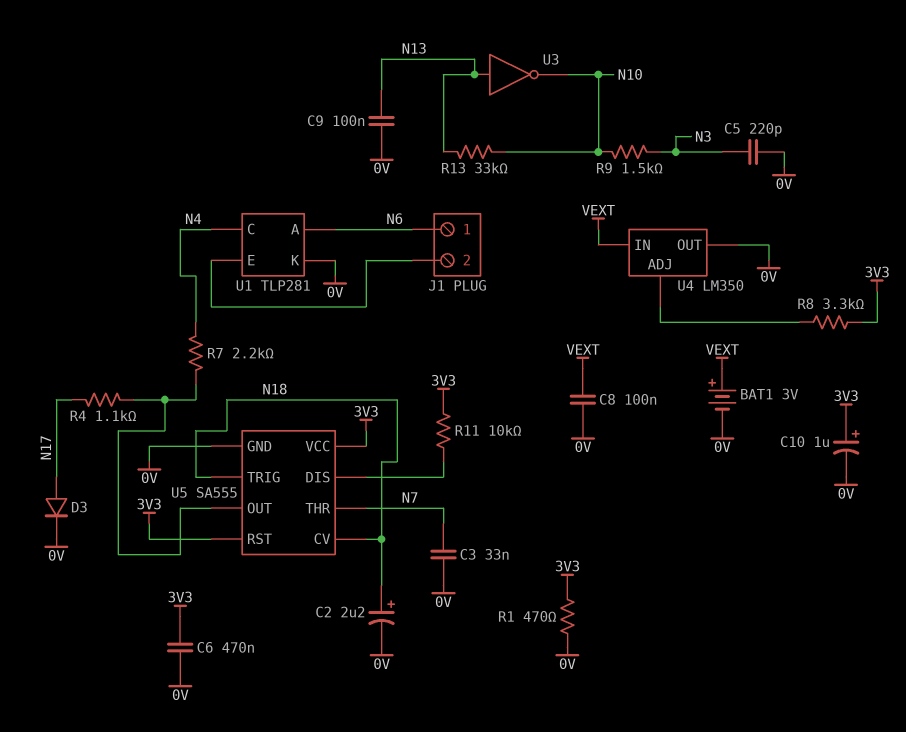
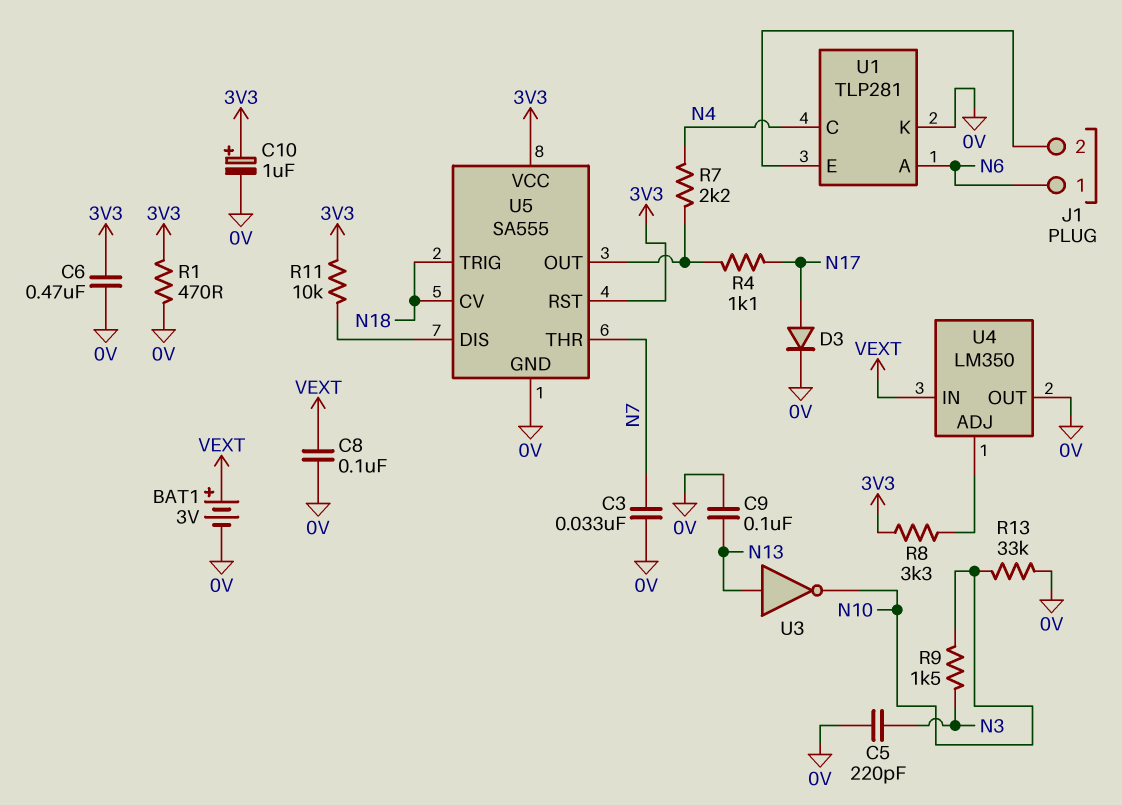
C2: 2.2uF (plus N18, minus 0V) -> none
R13: 33k (N10, N13) -> 33k (0V, N10)

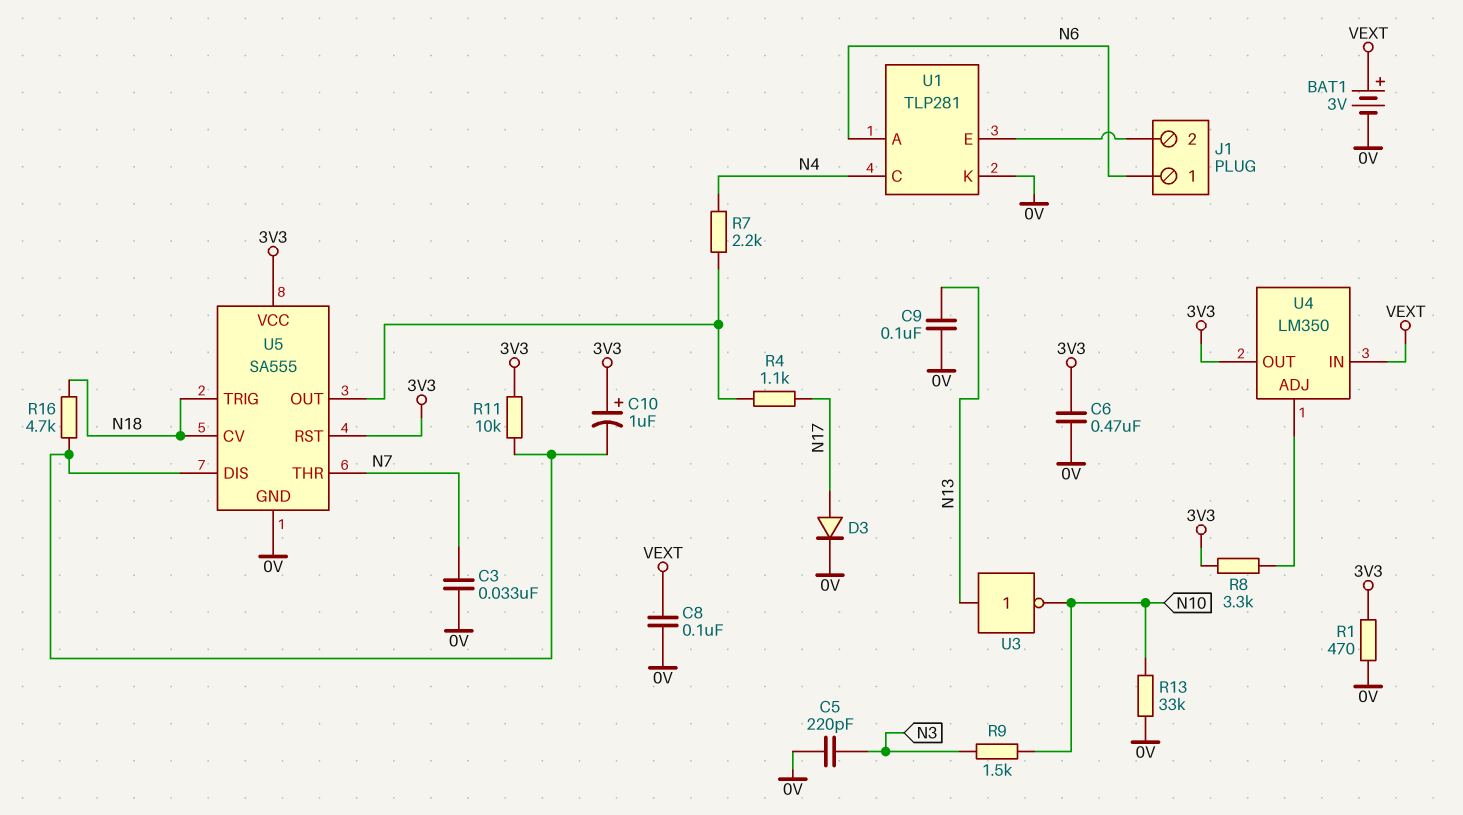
C10: 1uF (plus 3V3, minus 0V) -> 1uF (plus 3V3, minus U5/DIS)
R16: none -> 4.7k (N18, U5/DIS)
U4 pin OUT: 0V -> 3V3

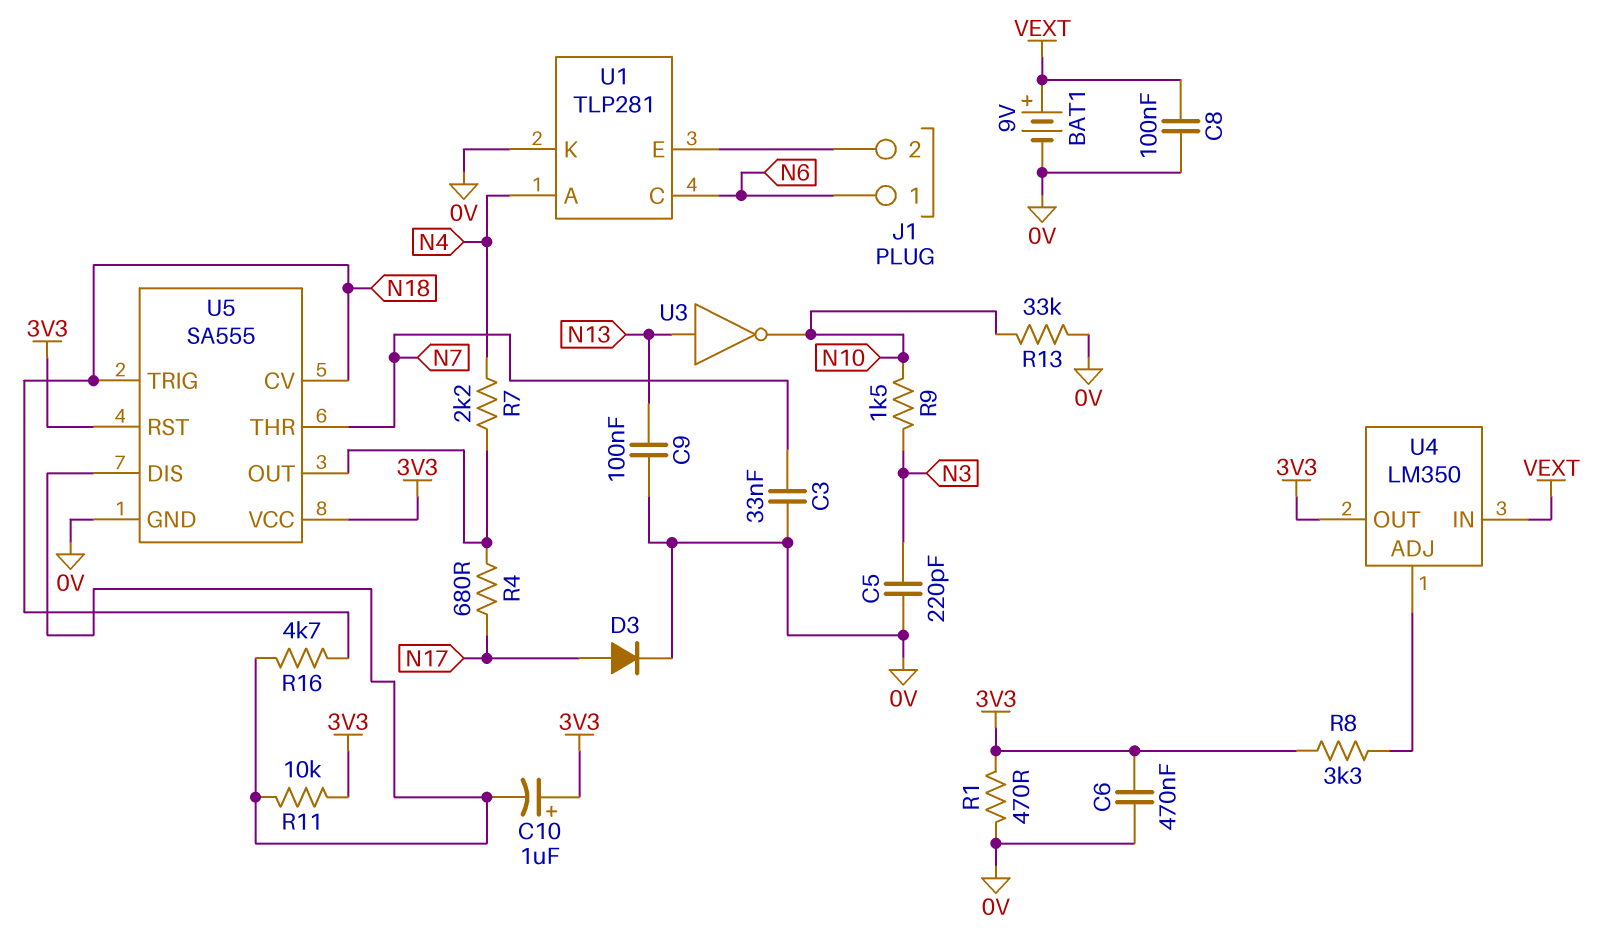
BAT1: 3V (plus VEXT, minus 0V) -> 9V (plus VEXT, minus 0V)
R4: 1.1k (N17, U5/OUT) -> 680 (N17, U5/OUT)
U1 pin A: N6 -> N4
U1 pin C: N4 -> N6

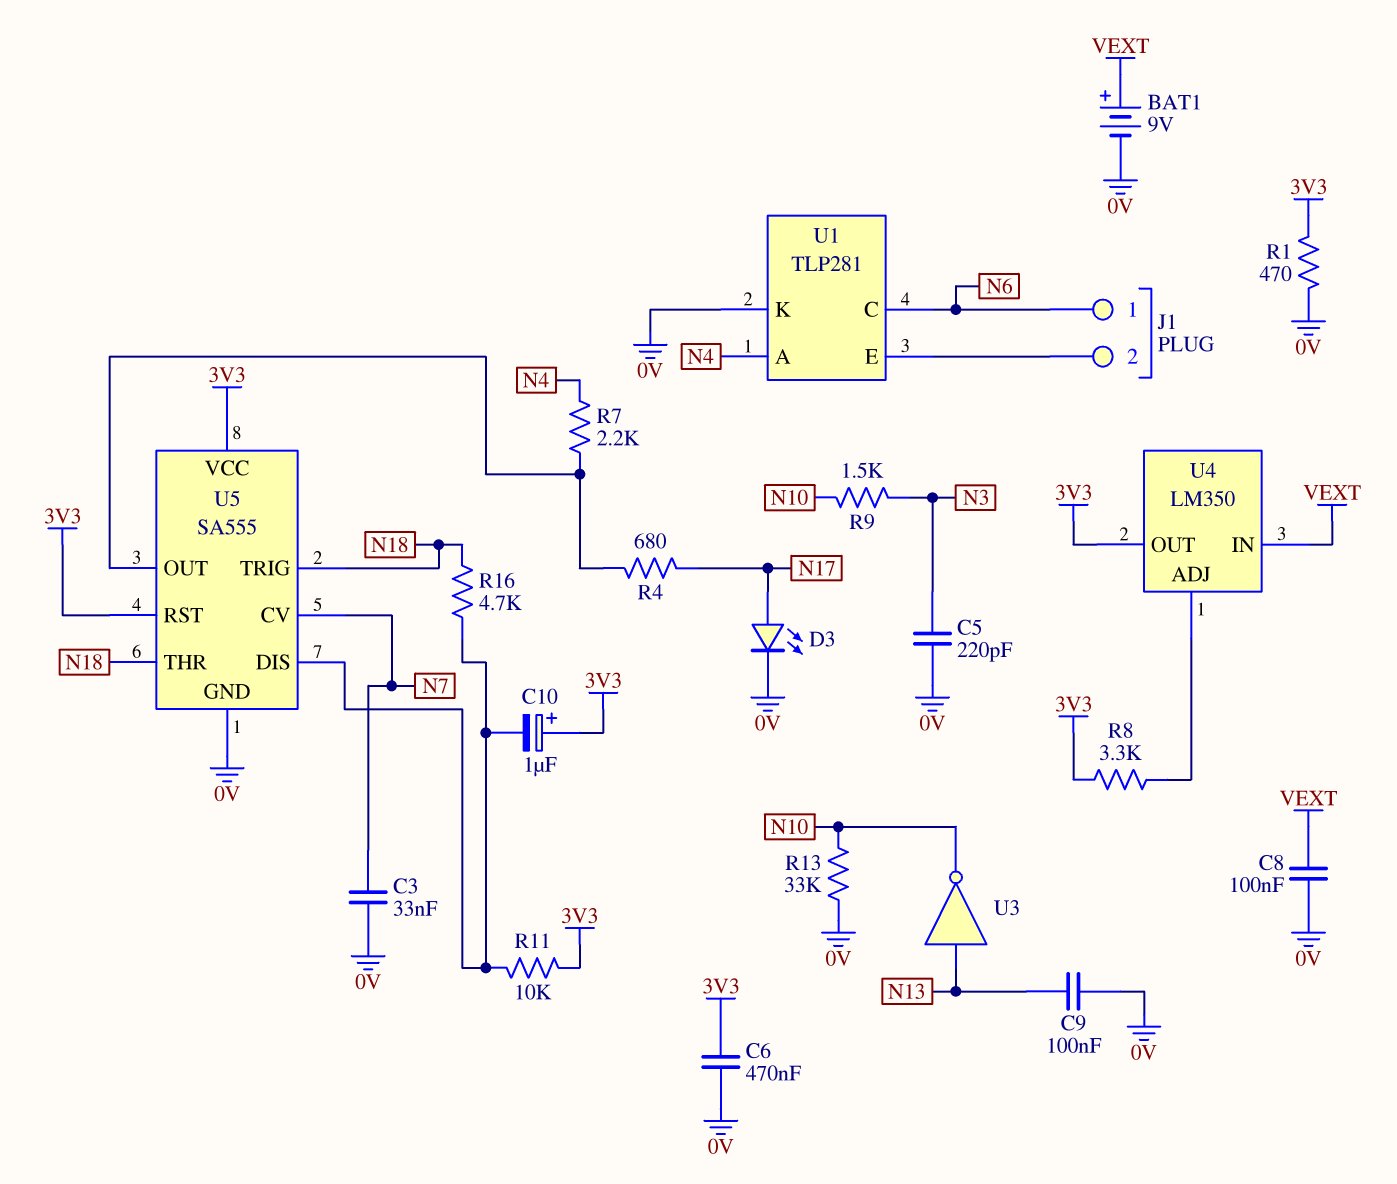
D3: diode (A N17, K 0V) -> LED (A N17, K 0V)
U5 pin CV: N18 -> N7
U5 pin THR: N7 -> N18

